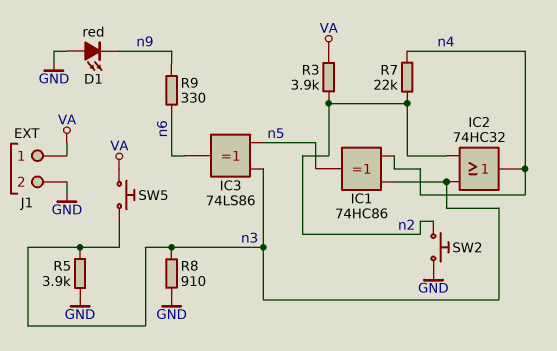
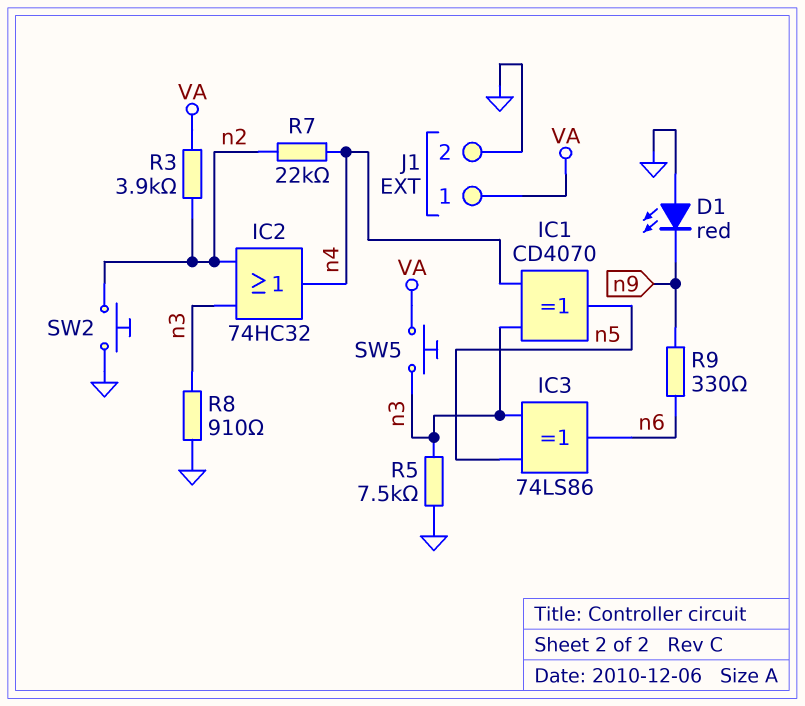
IC1: XOR 74HC86 (in n3, in n4, out n5) -> XOR CD4070 (in n3, in n4, out n5)
R5: 3.9k (GND, n3) -> 7.5k (GND, n3)

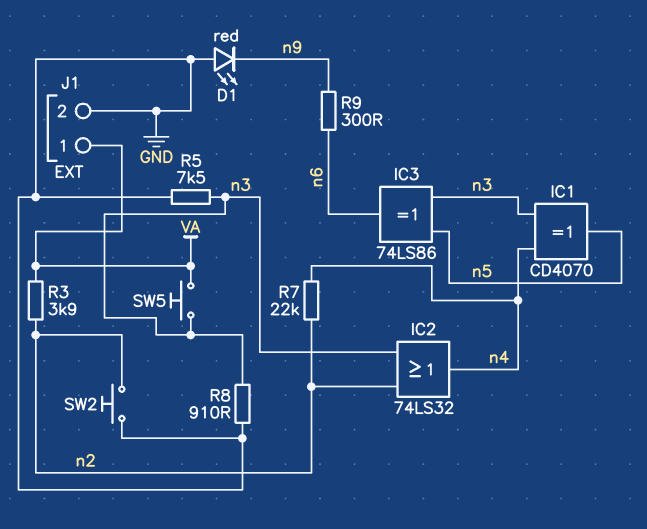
IC2: OR 74HC32 (in n2, in n3, out n4) -> OR 74LS32 (in n2, in n3, out n4)
R9: 330 (n6, n9) -> 300 (n6, n9)

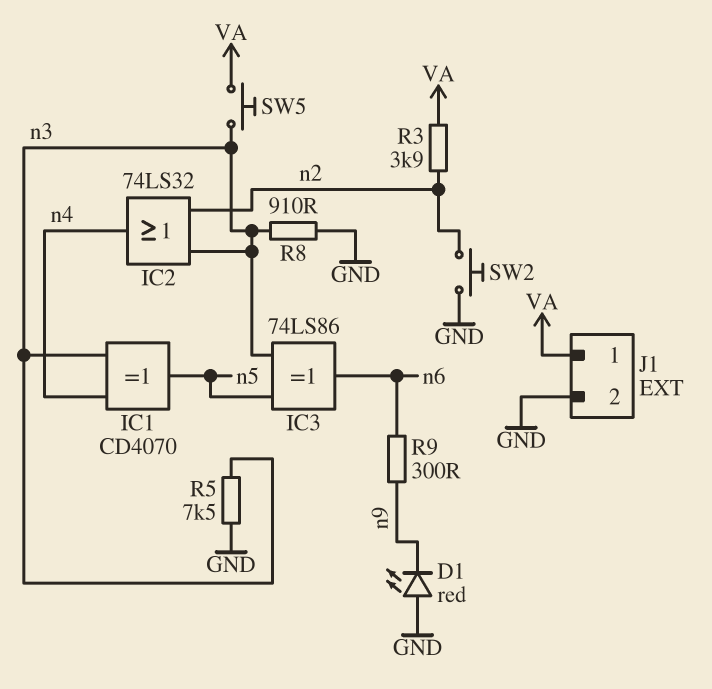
R7: 22k (n2, n4) -> none

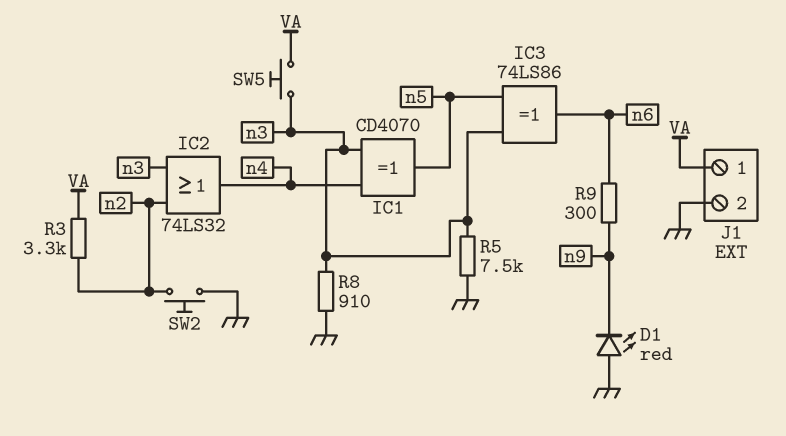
R3: 3.9k (VA, n2) -> 3.3k (VA, n2)

